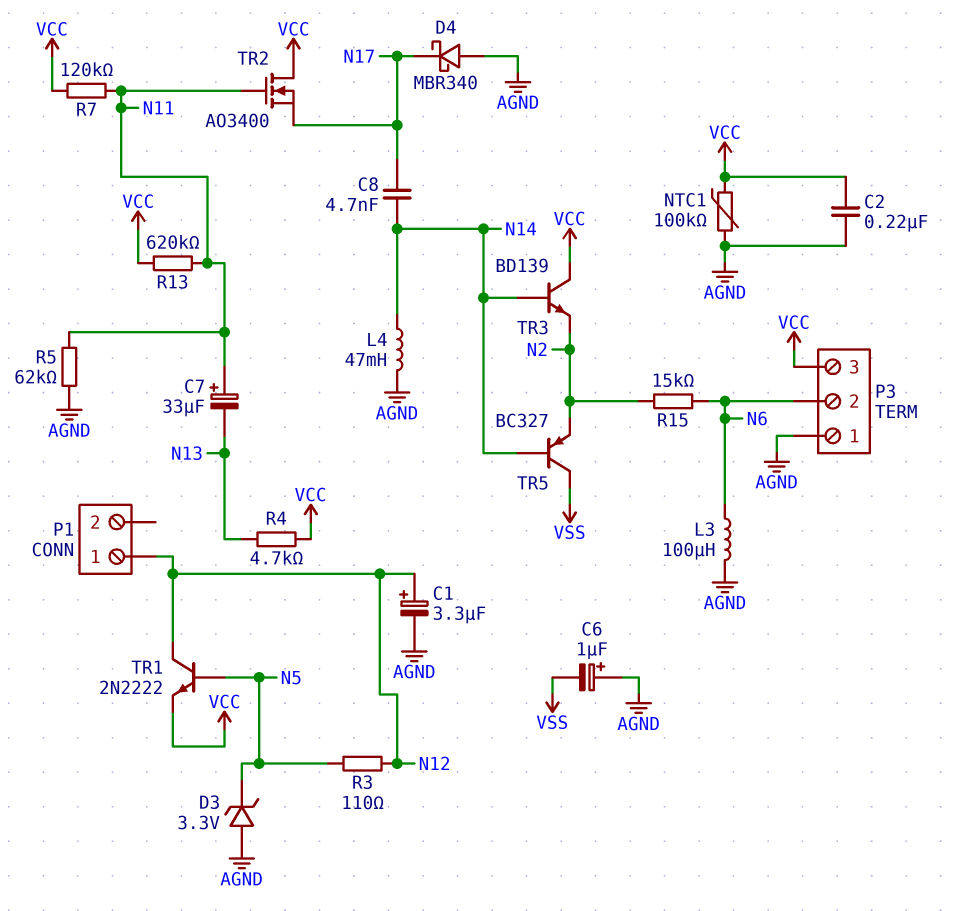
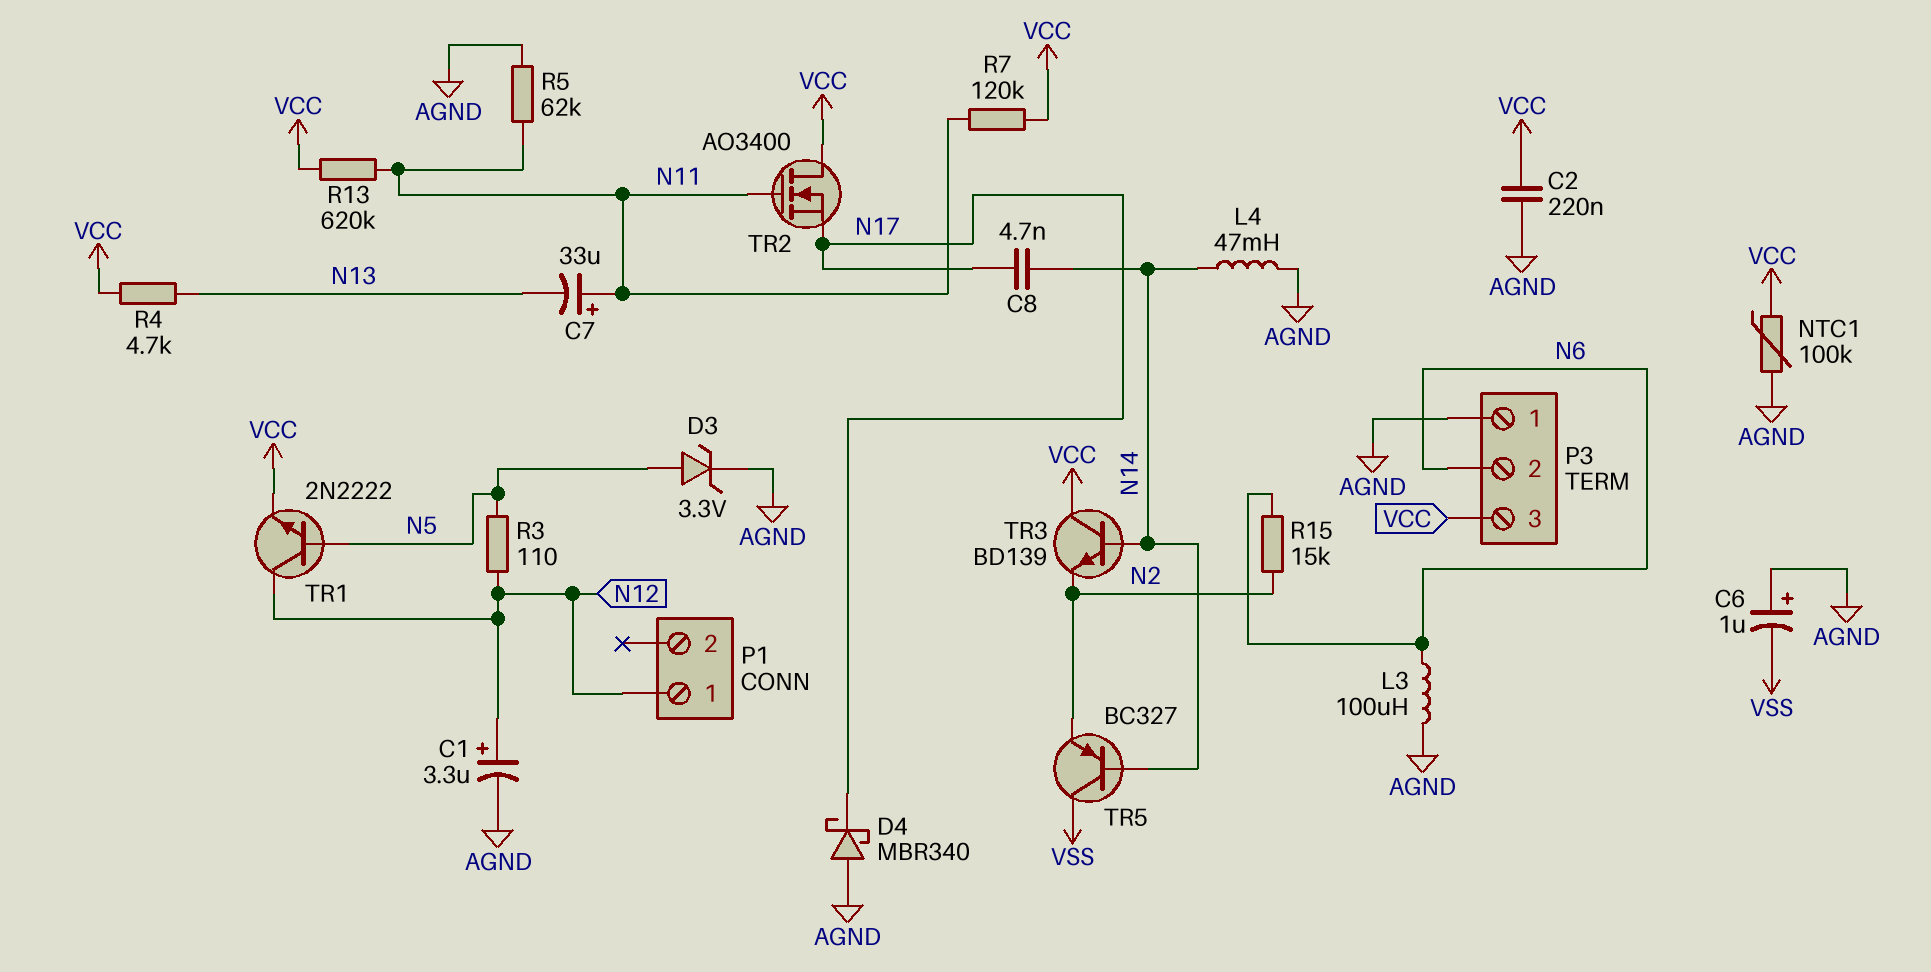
D3: zener 3.3V (A AGND, K N5) -> zener 3.3V (A N5, K AGND)

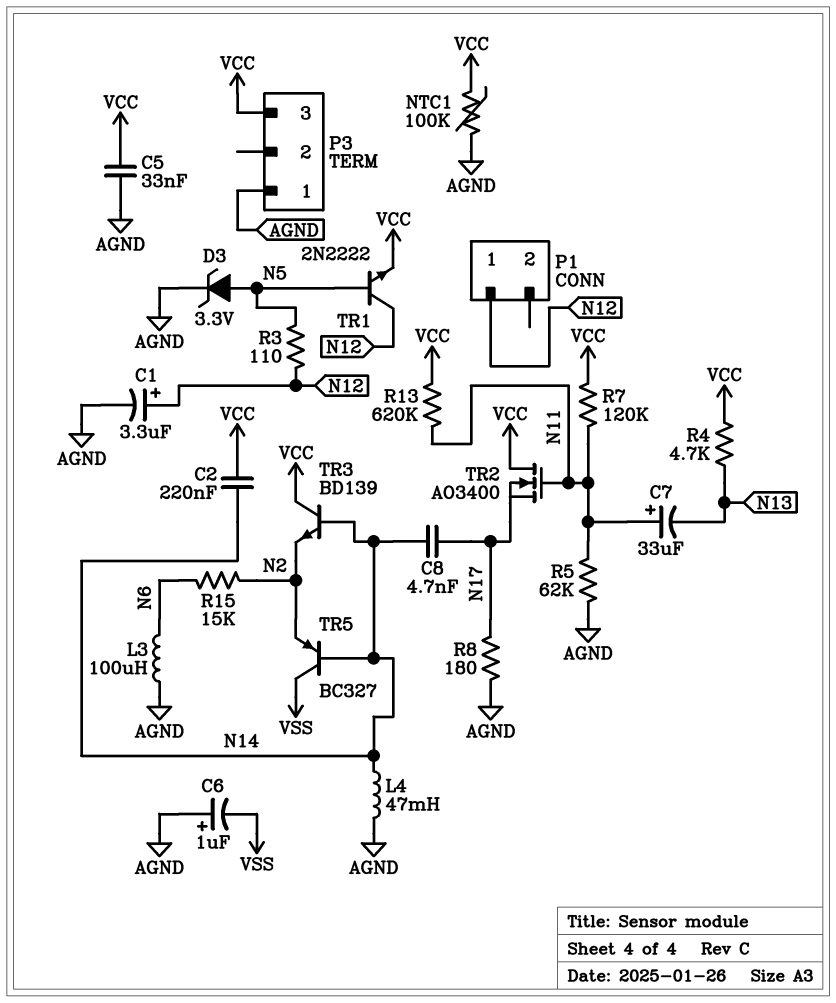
C2: 220nF (AGND, VCC) -> 220nF (N14, VCC)
C5: none -> 33nF (AGND, VCC)
D4: schottky MBR340 (A AGND, K N17) -> none
P3 pin 2: N6 -> none
R8: none -> 180 (AGND, N17)

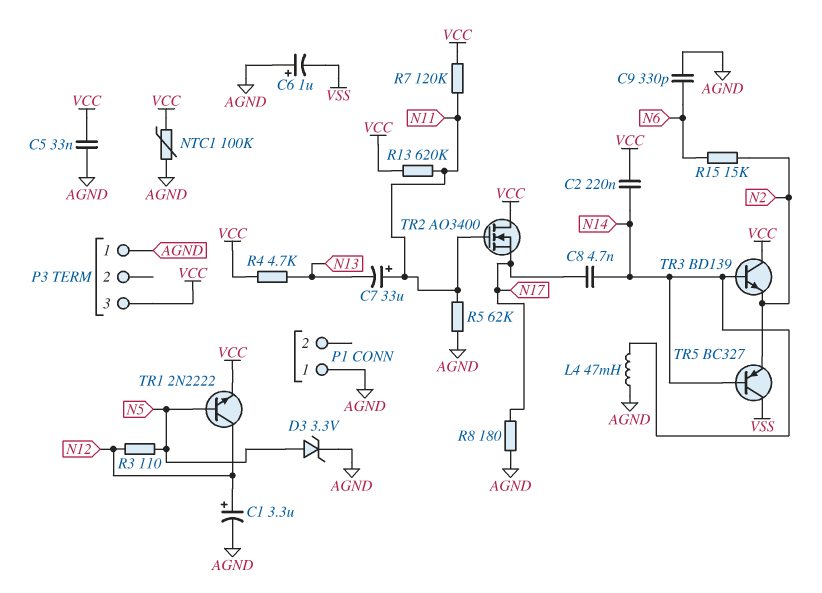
C9: none -> 330pF (AGND, N6)
L3: 100uH (AGND, N6) -> none
P1 pin 1: N12 -> AGND

